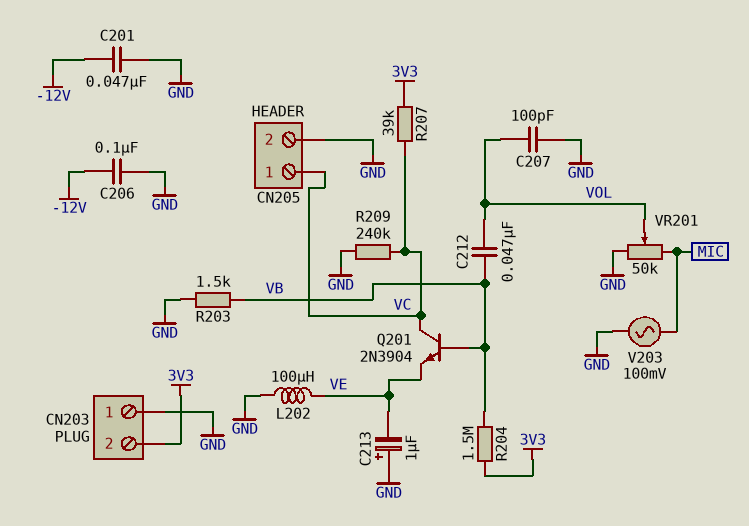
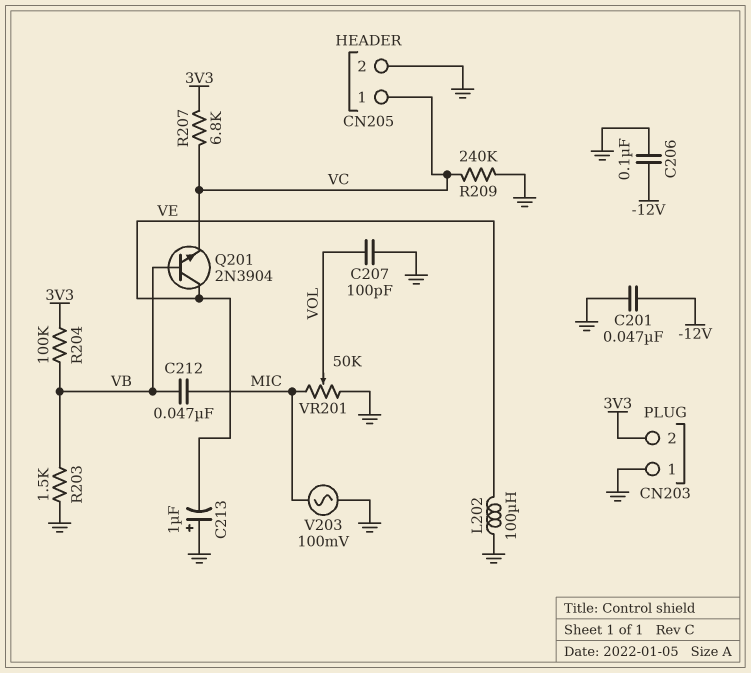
C212: 47nF (VB, VOL) -> 47nF (MIC, VB)
Q201: NPN 2N3904 (B VB, C VC, E VE) -> NPN 2N3904 (B VB, C VE, E VC)
R204: 1.5M (3V3, VB) -> 100k (3V3, VB)
R207: 39k (3V3, VC) -> 6.8k (3V3, VC)

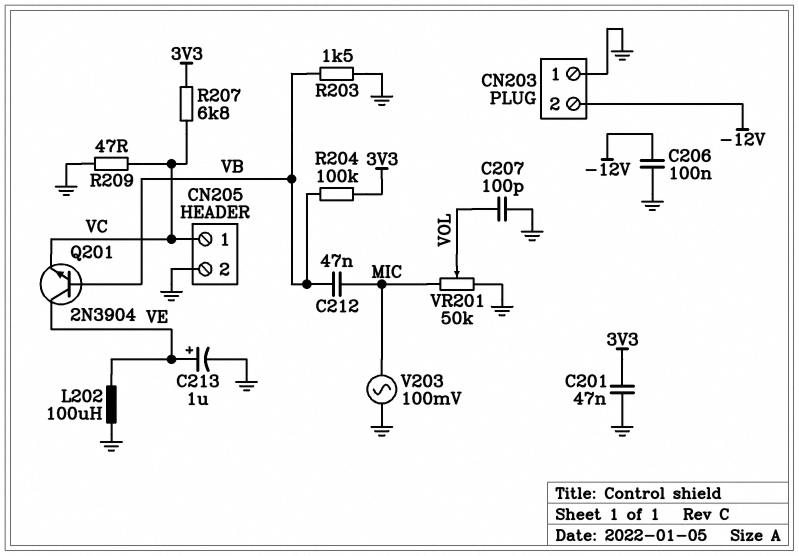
C201: 47nF (-12V, GND) -> 47nF (3V3, GND)
C213: 1uF (plus GND, minus VE) -> 1uF (plus VE, minus GND)
CN203 pin 2: 3V3 -> -12V
R209: 240k (GND, VC) -> 47 (GND, VC)

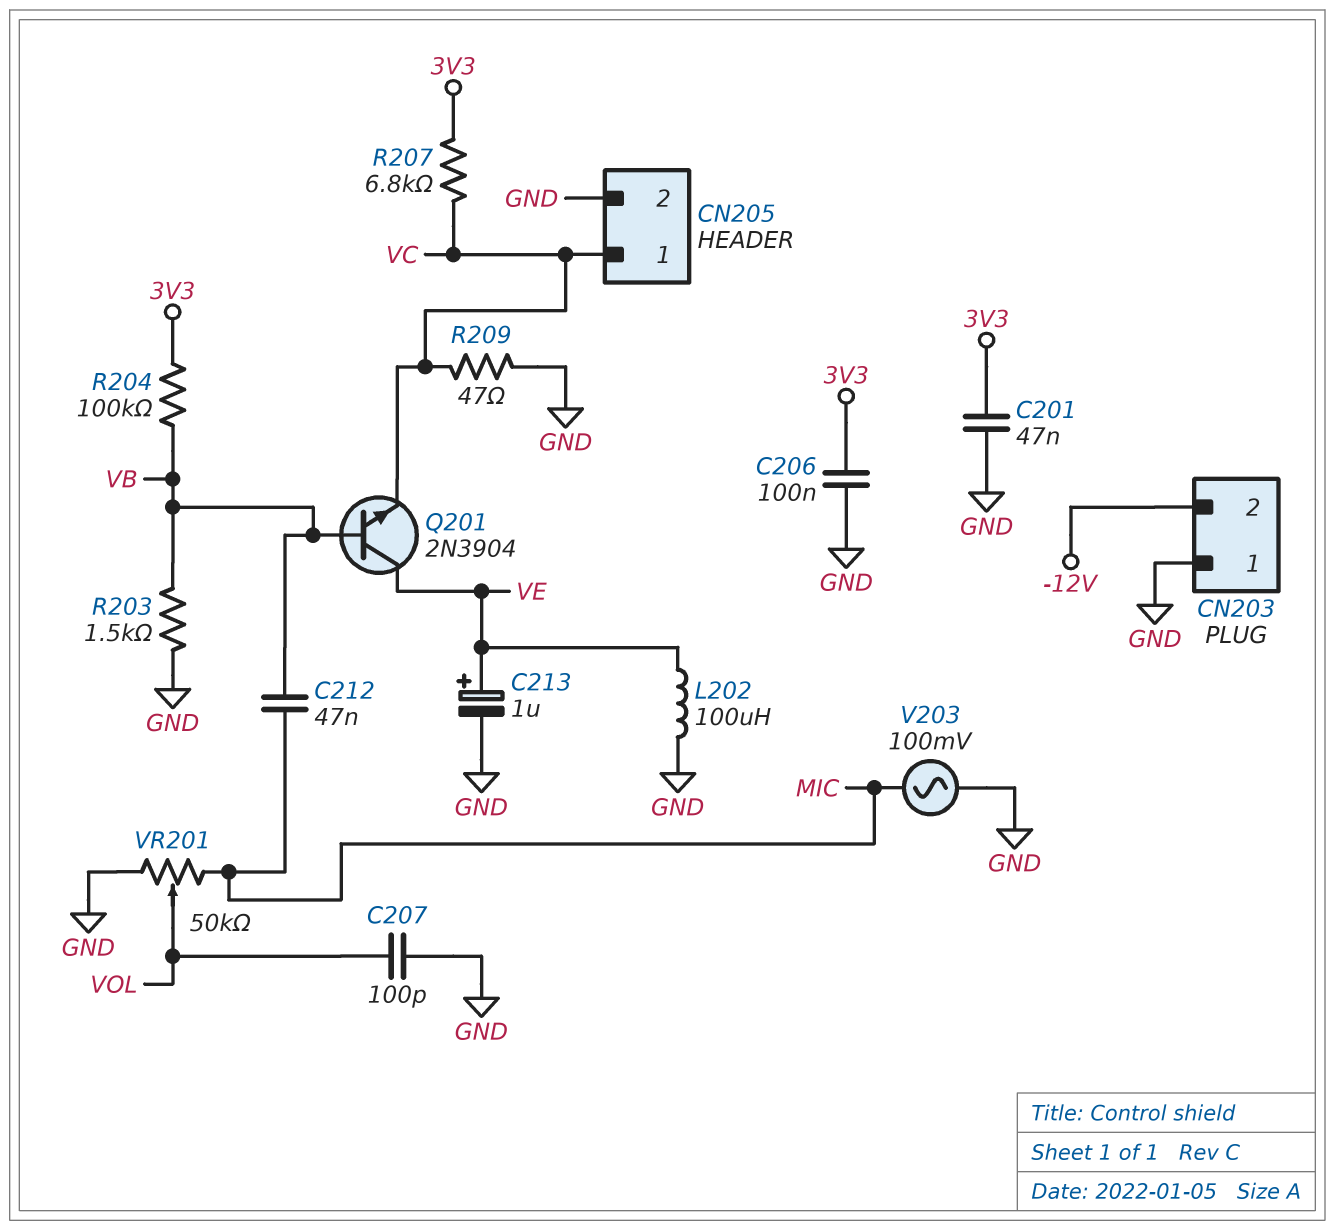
C206: 100nF (-12V, GND) -> 100nF (3V3, GND)

